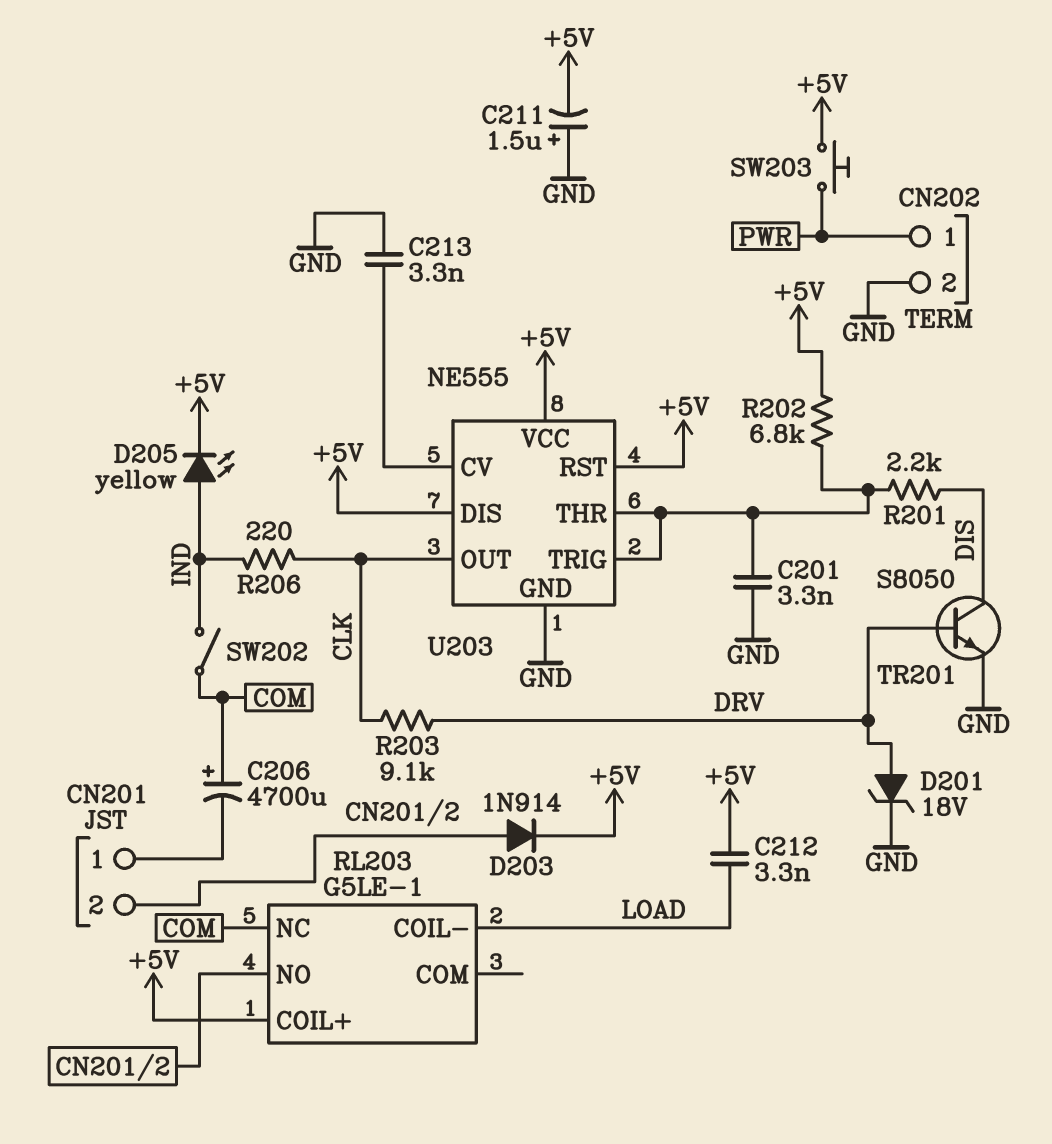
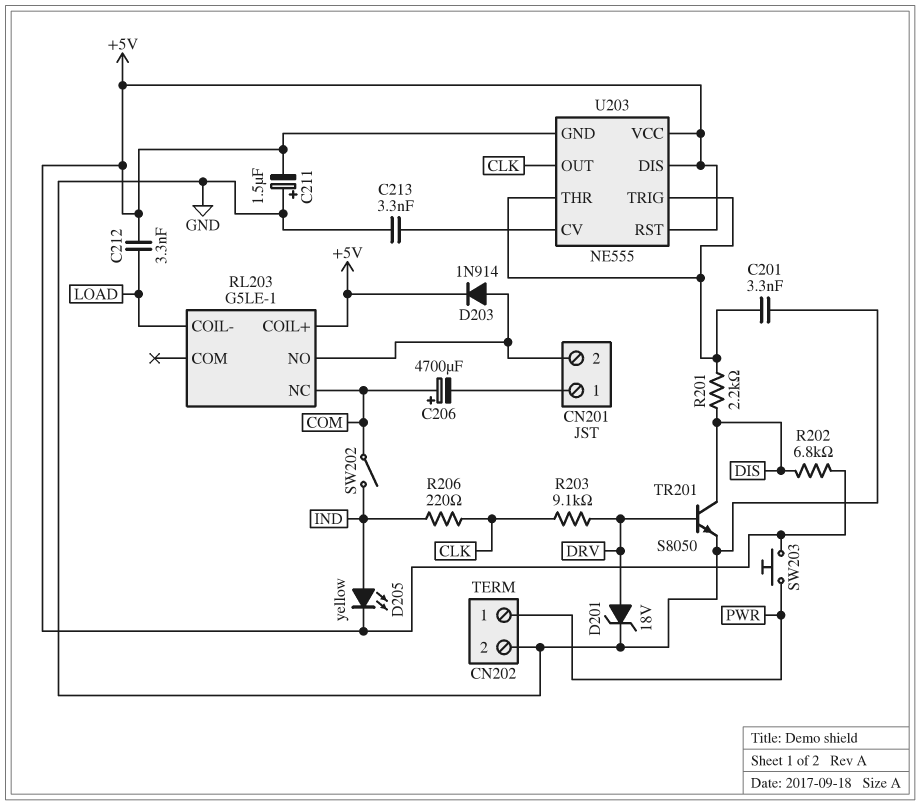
R202: 6.8k (+5V, U203/THR) -> 6.8k (+5V, DIS)
U203 pin GND: GND -> +5V

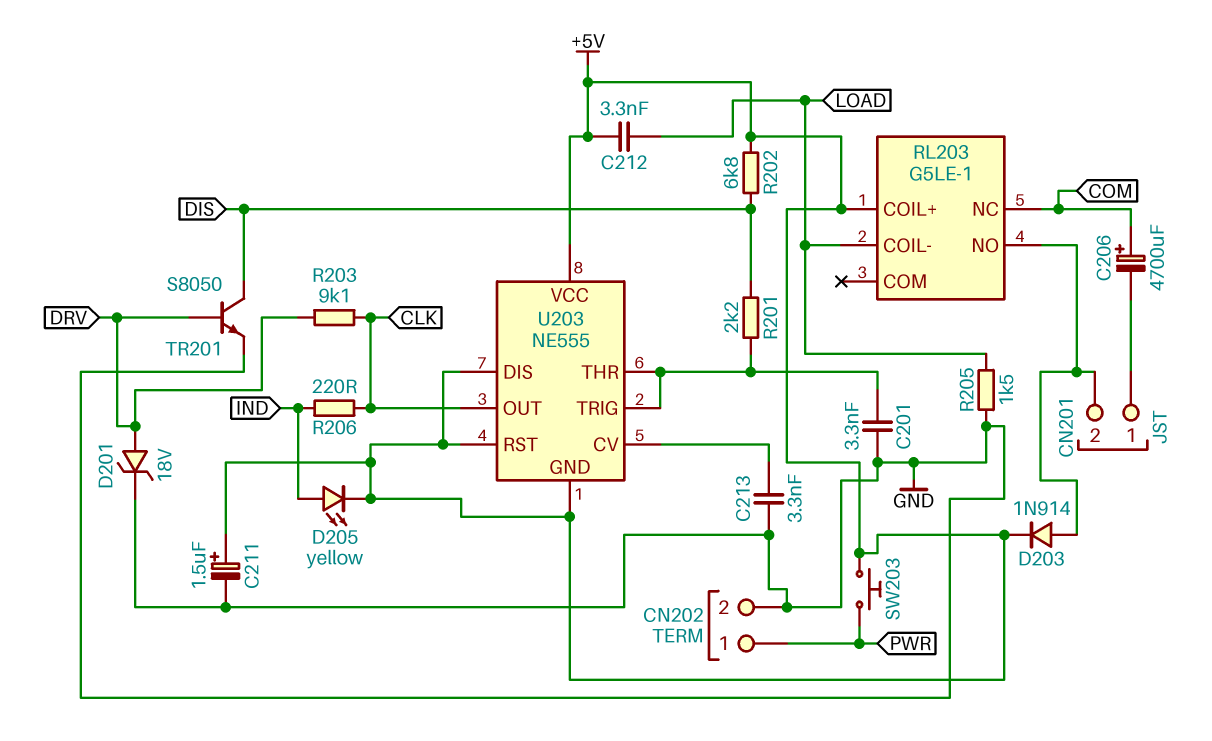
C211: 1.5uF (plus GND, minus +5V) -> 1.5uF (plus +5V, minus GND)
R205: none -> 1.5k (GND, LOAD)
SW202: switch (COM, IND) -> none

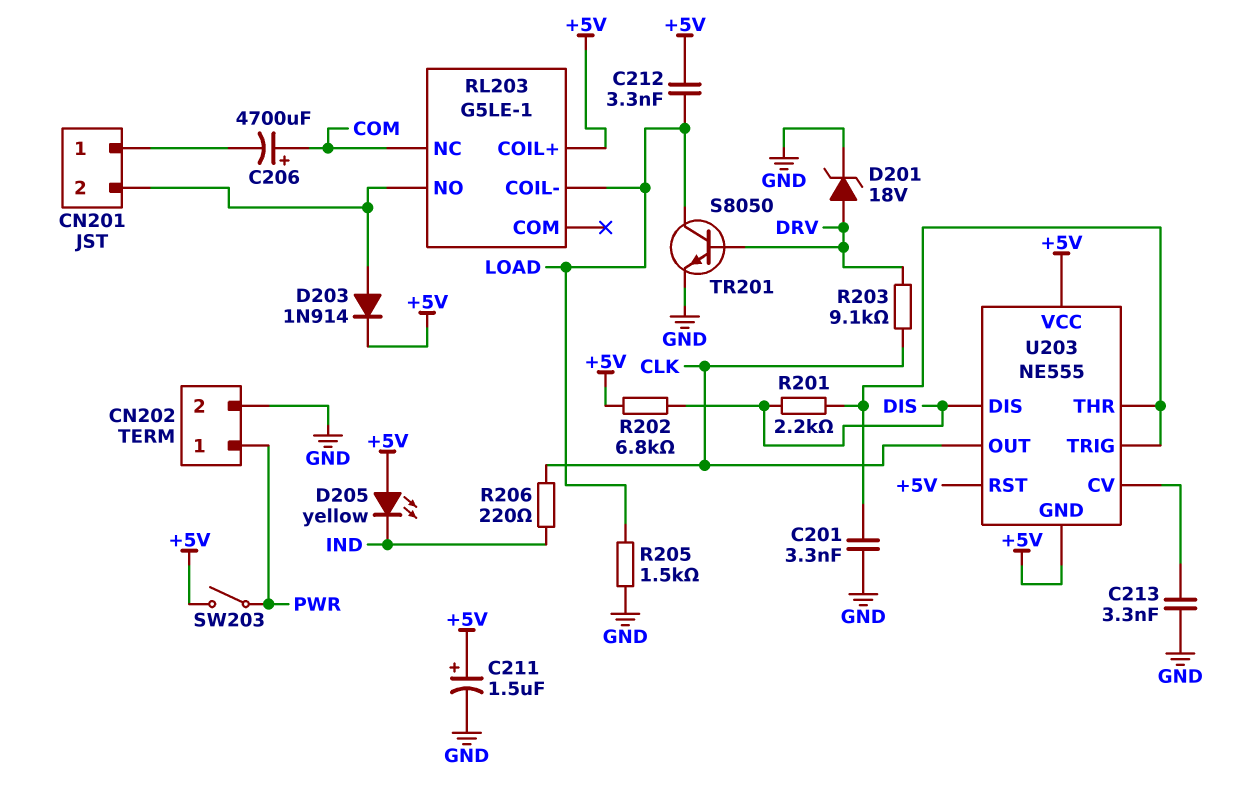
D205: LED yellow (A IND, K +5V) -> LED yellow (A +5V, K IND)
SW203: button (+5V, PWR) -> switch (+5V, PWR)
TR201: NPN S8050 (B DRV, C DIS, E GND) -> NPN S8050 (B DRV, C LOAD, E GND)
U203 pin DIS: +5V -> DIS

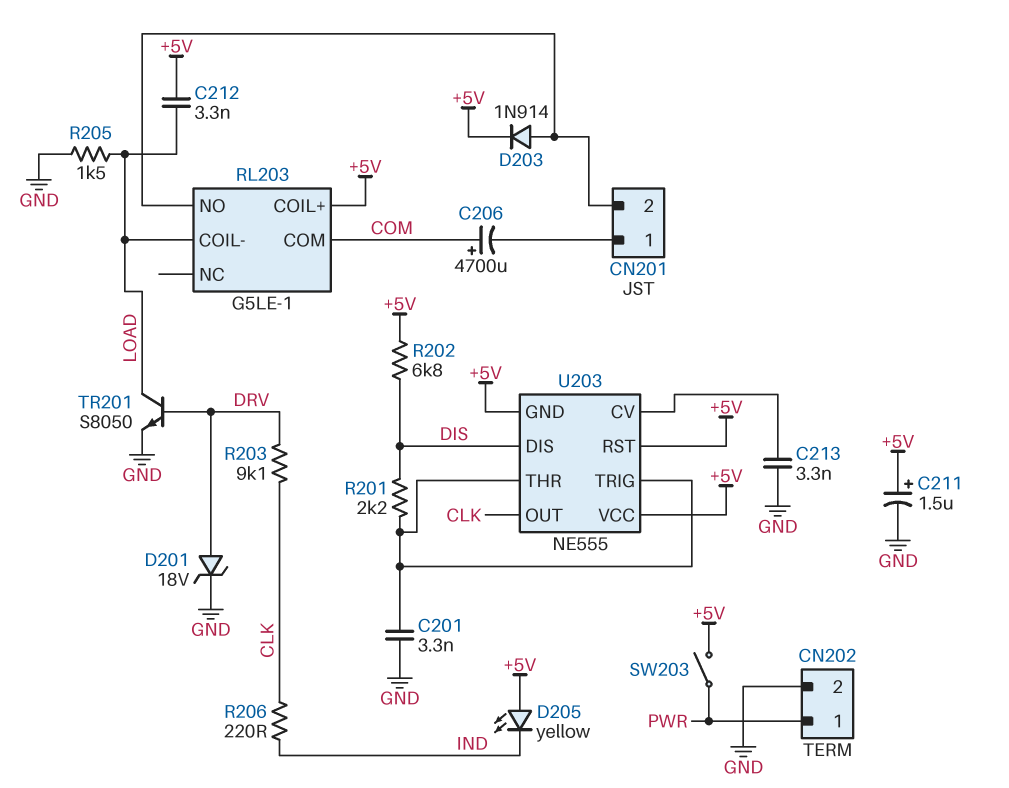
RL203 pin COM: none -> COM
RL203 pin NC: COM -> none

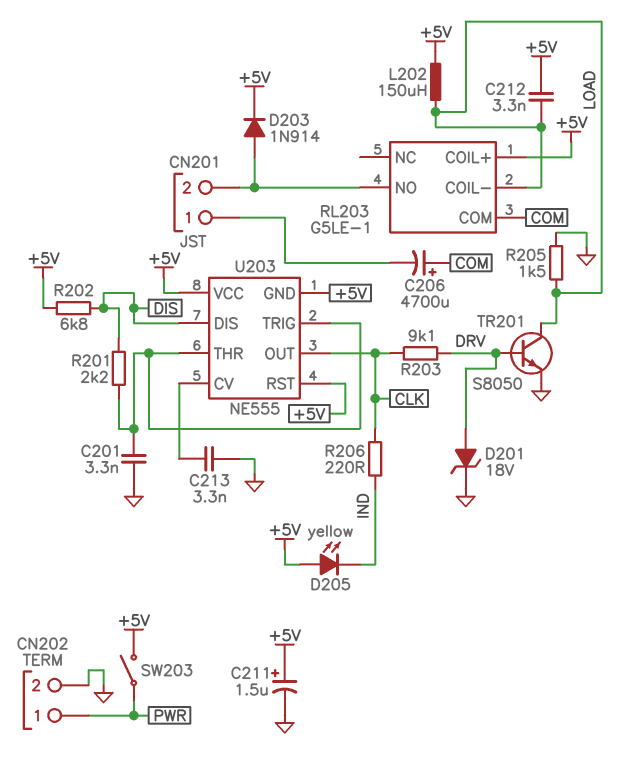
L202: none -> 150uH (+5V, LOAD)

